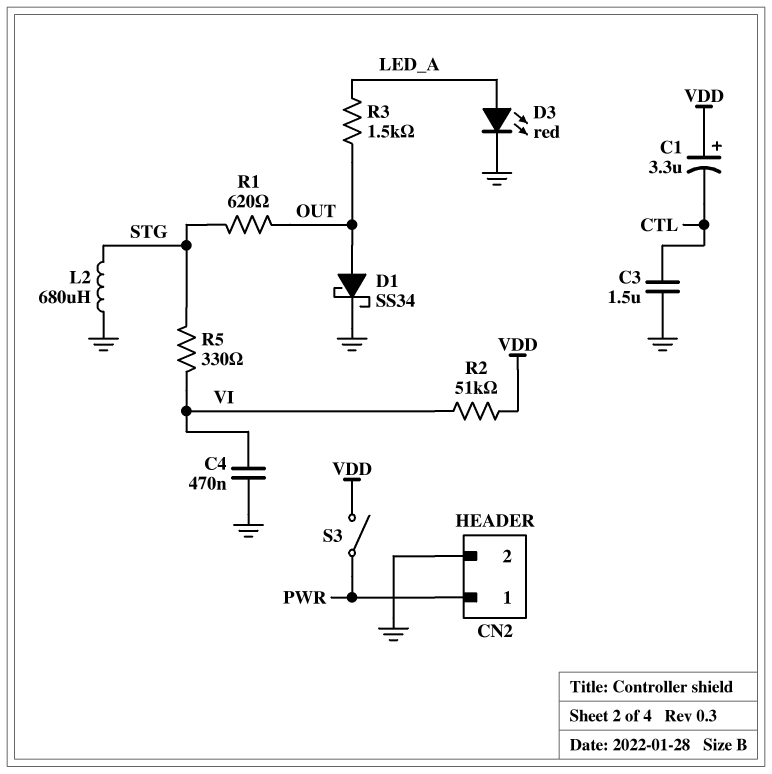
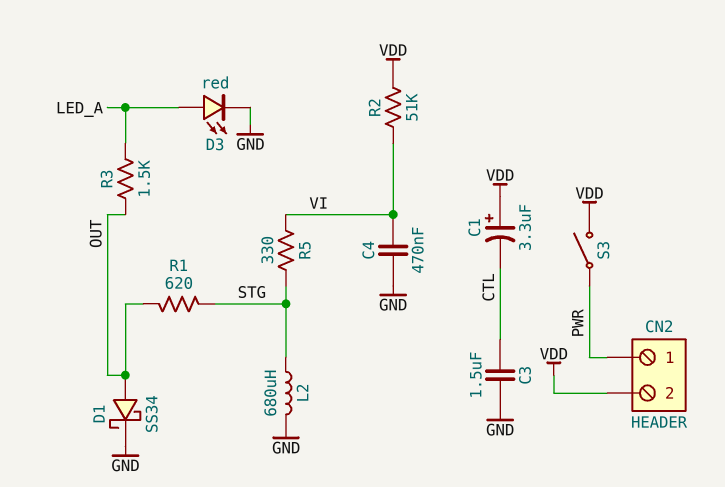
CN2 pin 2: GND -> VDD

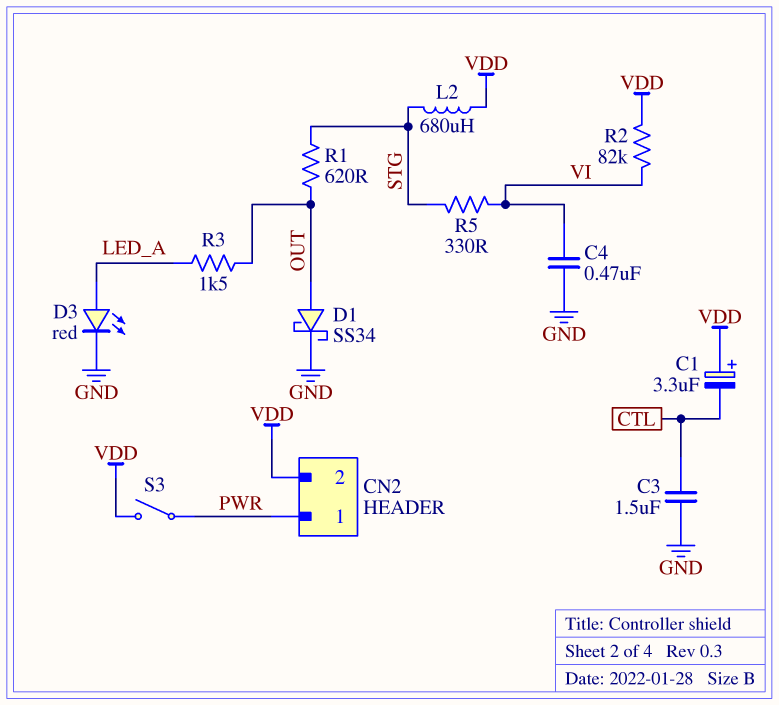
L2: 680uH (GND, STG) -> 680uH (STG, VDD)
R2: 51k (VDD, VI) -> 82k (VDD, VI)

